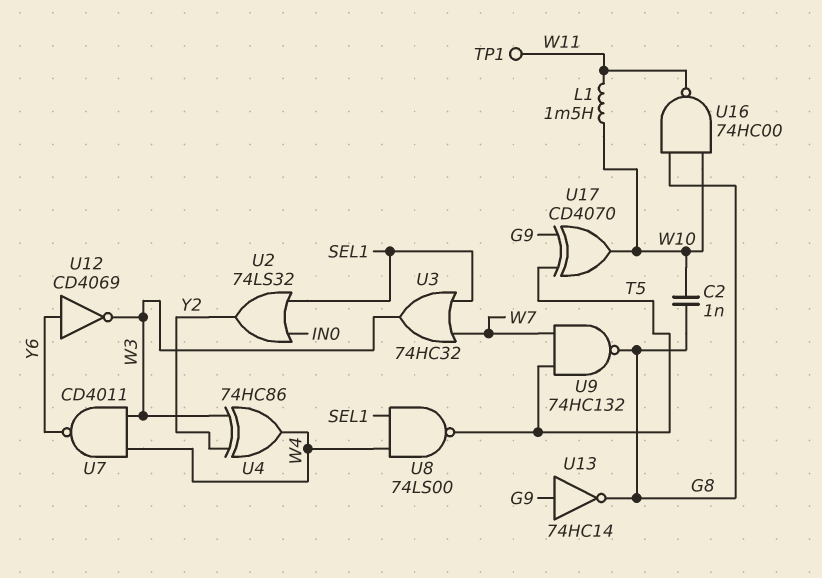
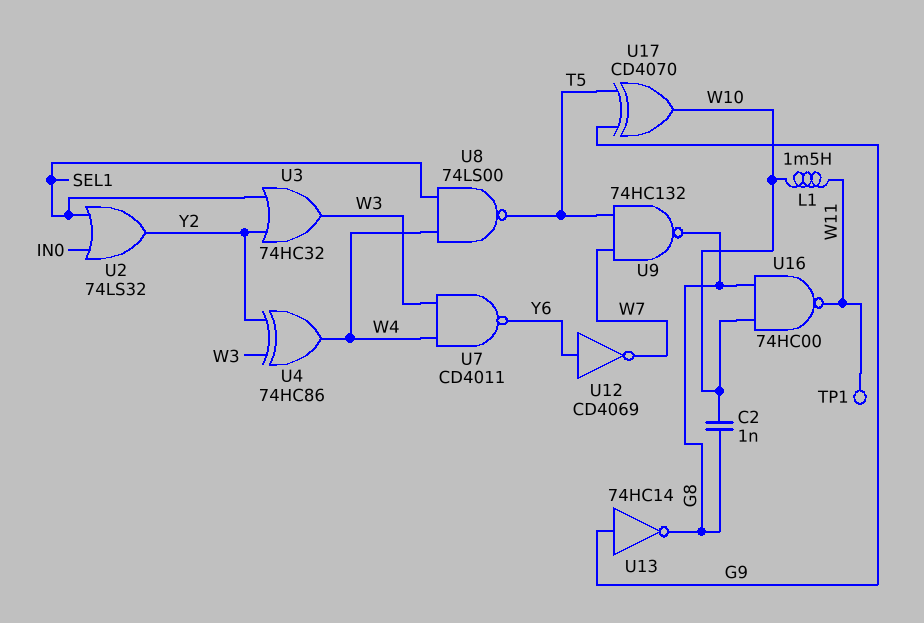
U3: OR 74HC32 (in SEL1, in W7, out W3) -> OR 74HC32 (in SEL1, in Y2, out W3)
U12: NOT CD4069 (in Y6, out W3) -> NOT CD4069 (in Y6, out W7)

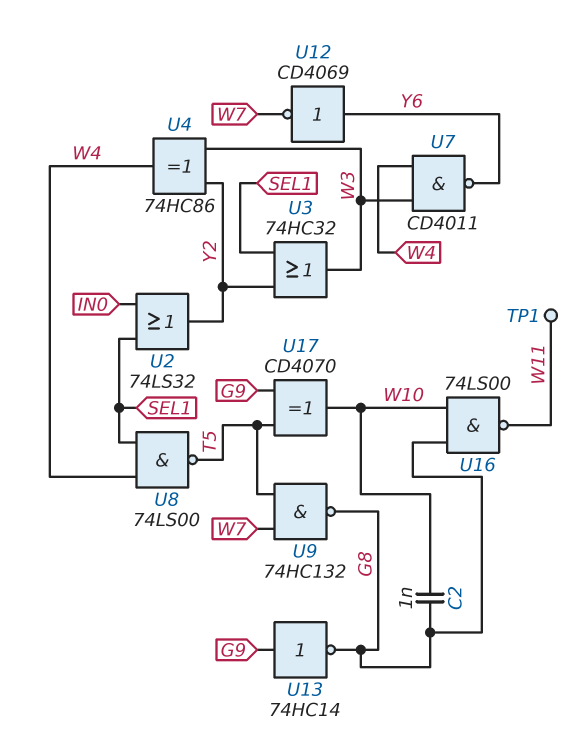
L1: 1.5mH (W10, W11) -> none
U16: NAND 74HC00 (in G8, in W10, out W11) -> NAND 74LS00 (in G8, in W10, out W11)

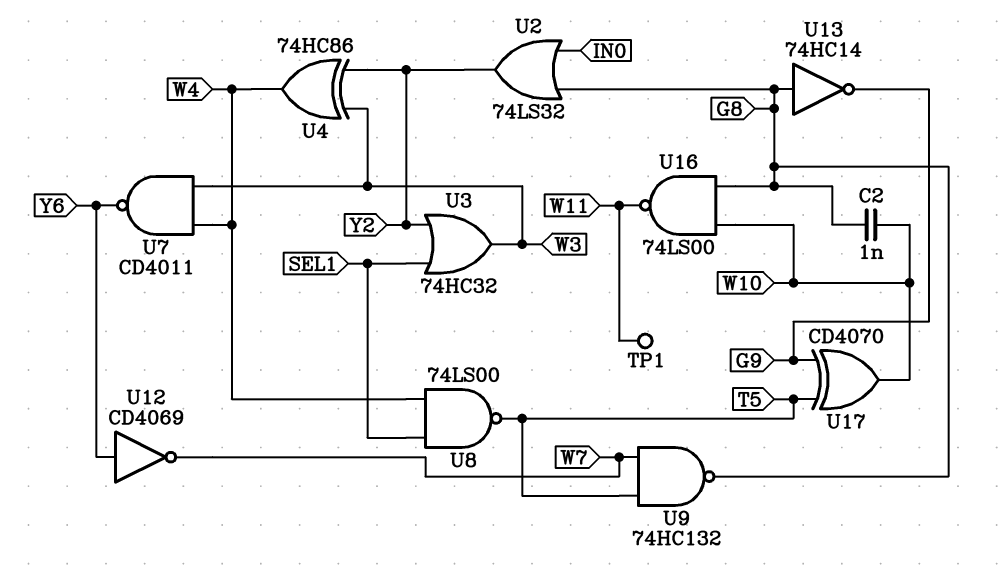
U2: OR 74LS32 (in IN0, in SEL1, out Y2) -> OR 74LS32 (in G8, in IN0, out Y2)
U13: NOT 74HC14 (in G9, out G8) -> NOT 74HC14 (in G8, out G9)

